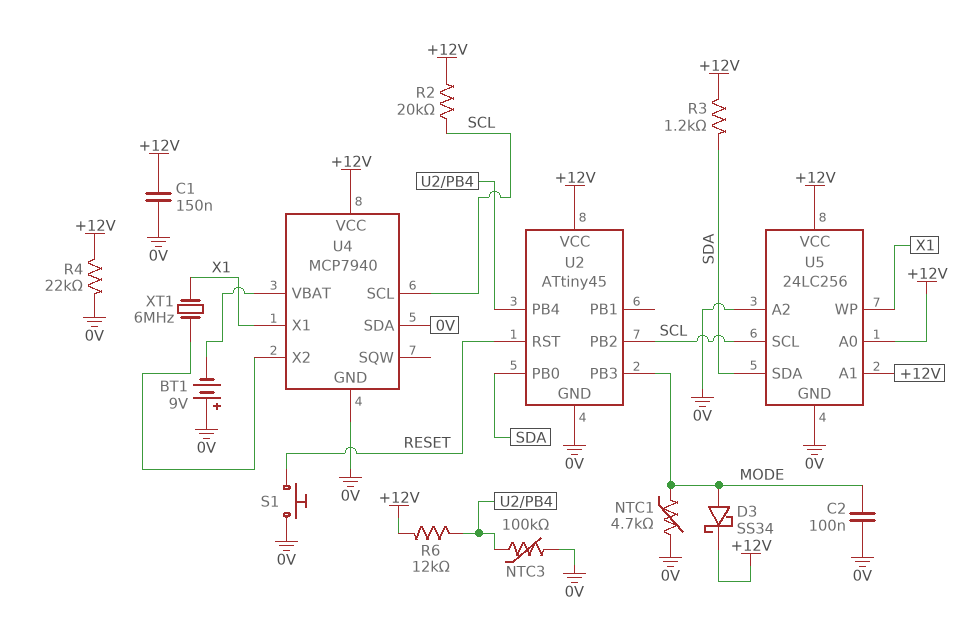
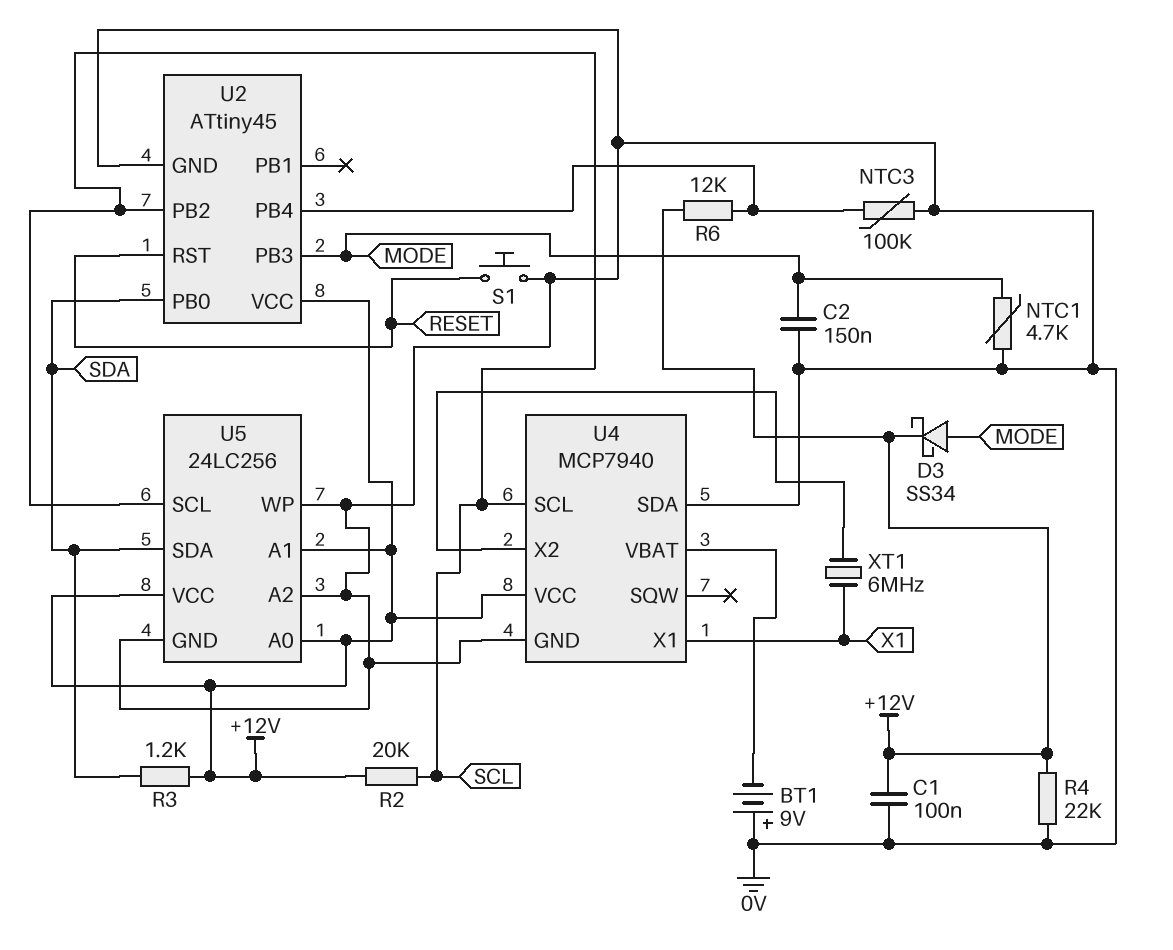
C1: 150nF (+12V, 0V) -> 100nF (+12V, 0V)
C2: 100nF (0V, MODE) -> 150nF (0V, MODE)
U5 pin WP: X1 -> 0V

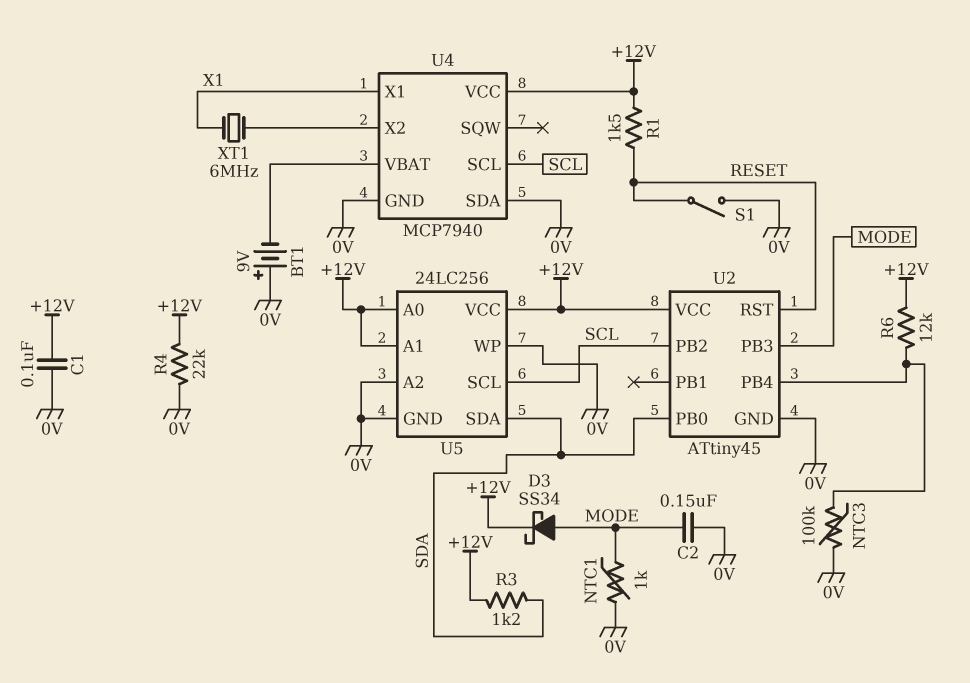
NTC1: 4.7k (0V, MODE) -> 1k (0V, MODE)
R1: none -> 1.5k (+12V, RESET)
R2: 20k (+12V, SCL) -> none
S1: button (0V, RESET) -> switch (0V, RESET)

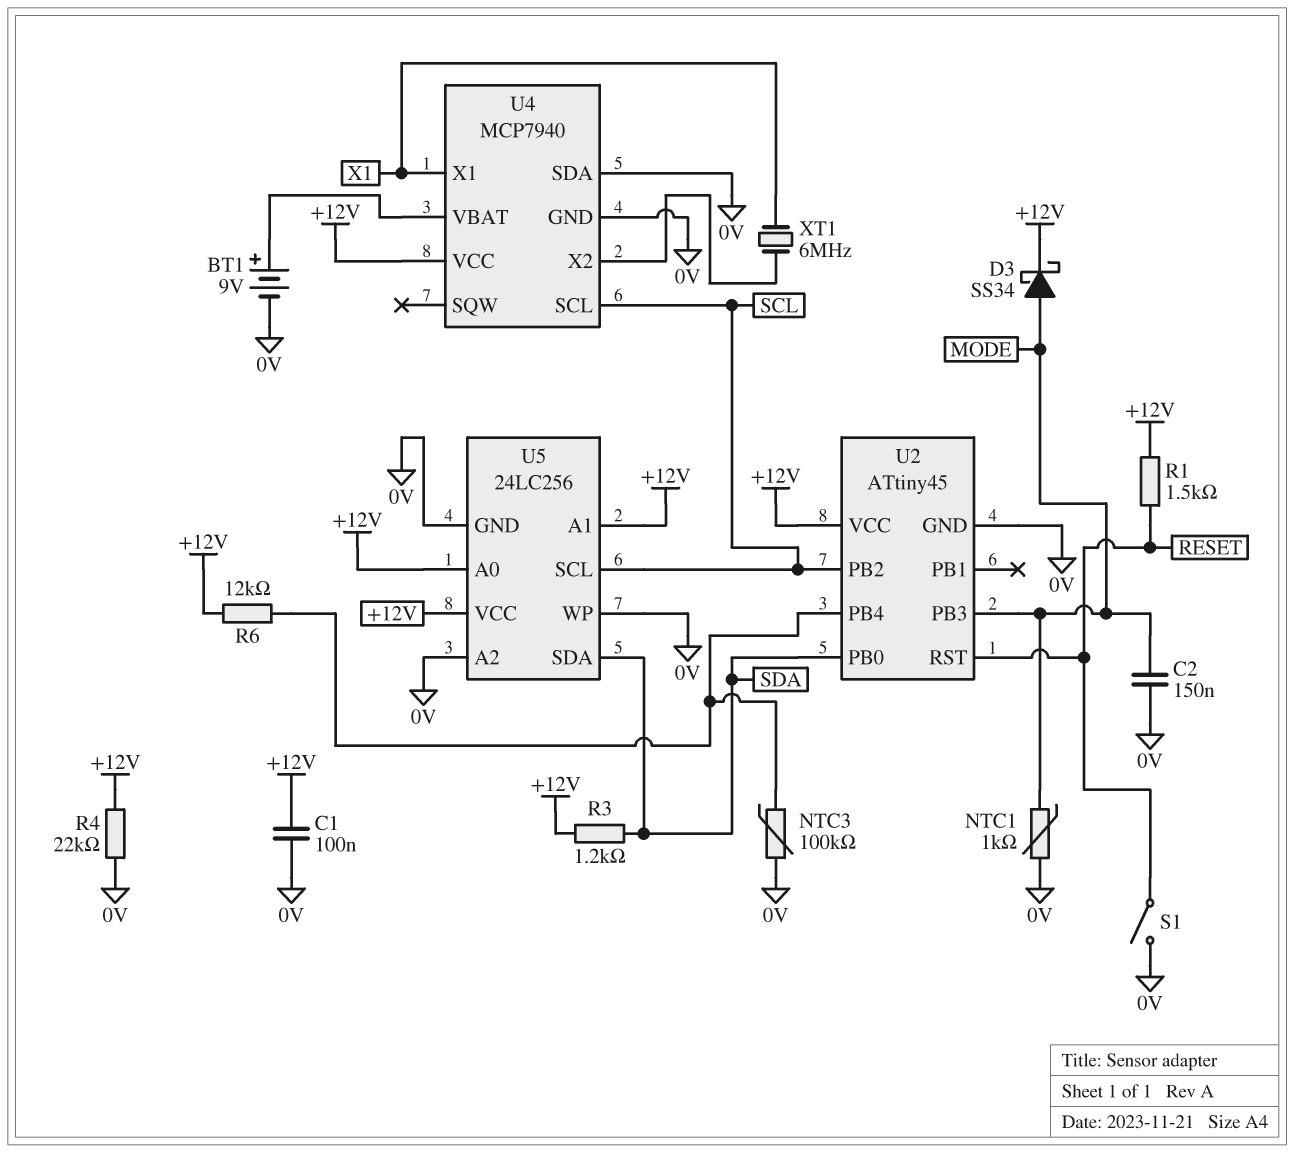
BT1: 9V (plus 0V, minus U4/VBAT) -> 9V (plus U4/VBAT, minus 0V)

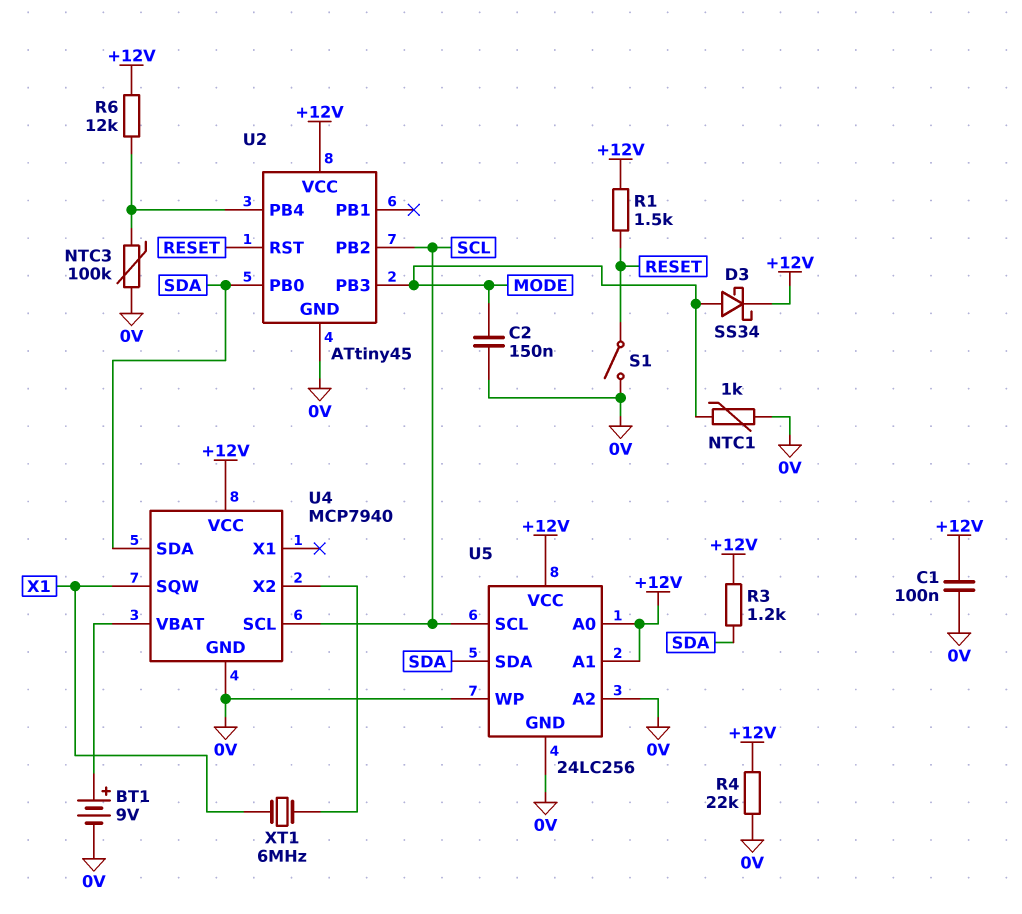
U4 pin SDA: 0V -> SDA
U4 pin SQW: none -> X1
U4 pin X1: X1 -> none

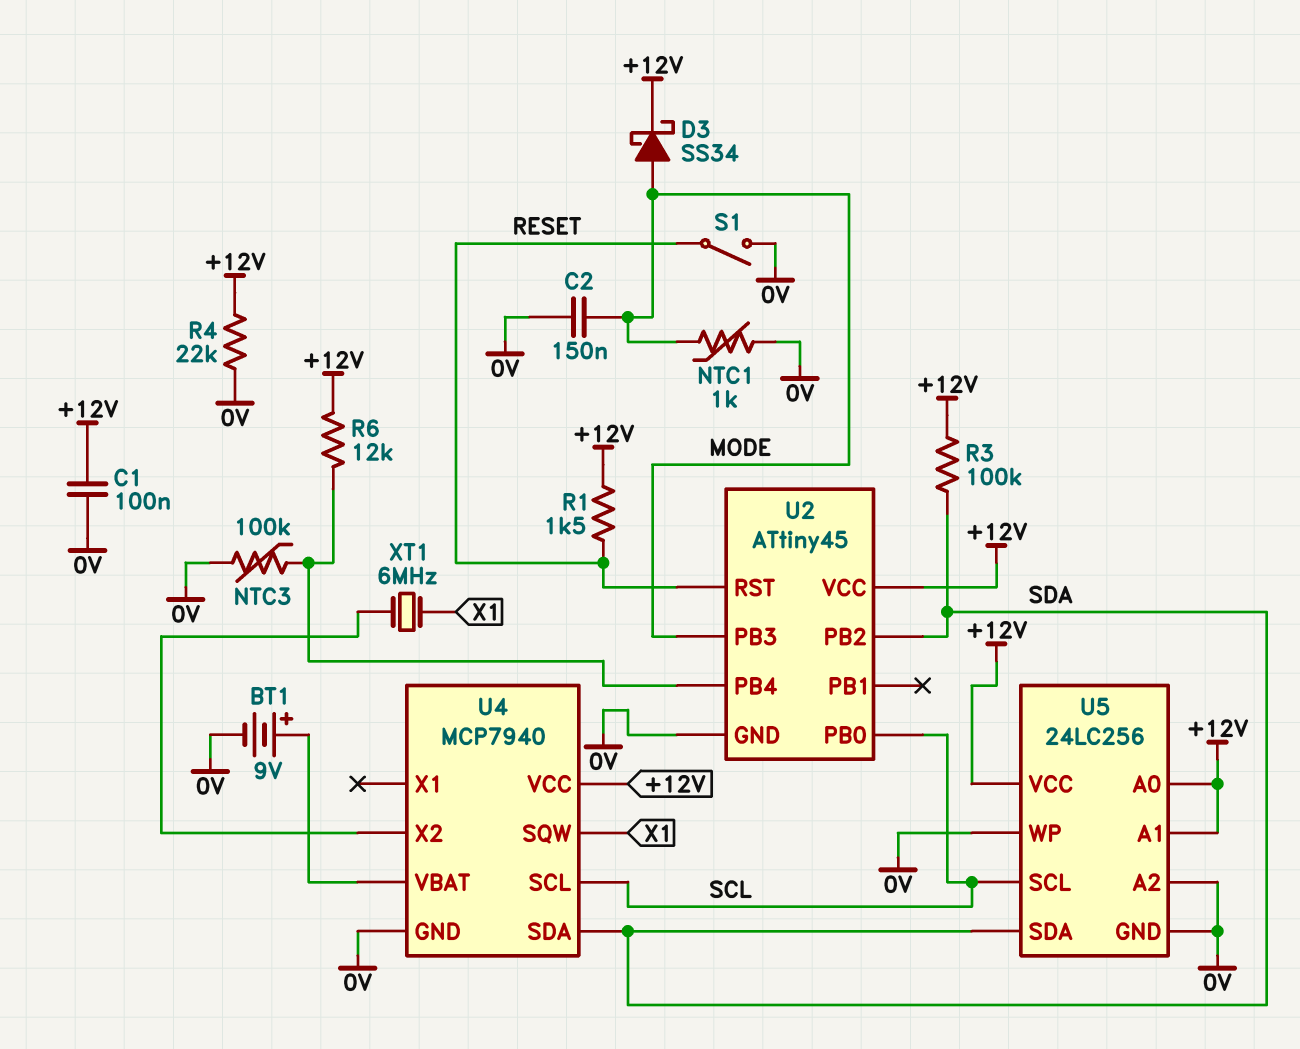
R3: 1.2k (+12V, SDA) -> 100k (+12V, SDA)
U2 pin PB0: SDA -> SCL
U2 pin PB2: SCL -> SDA

